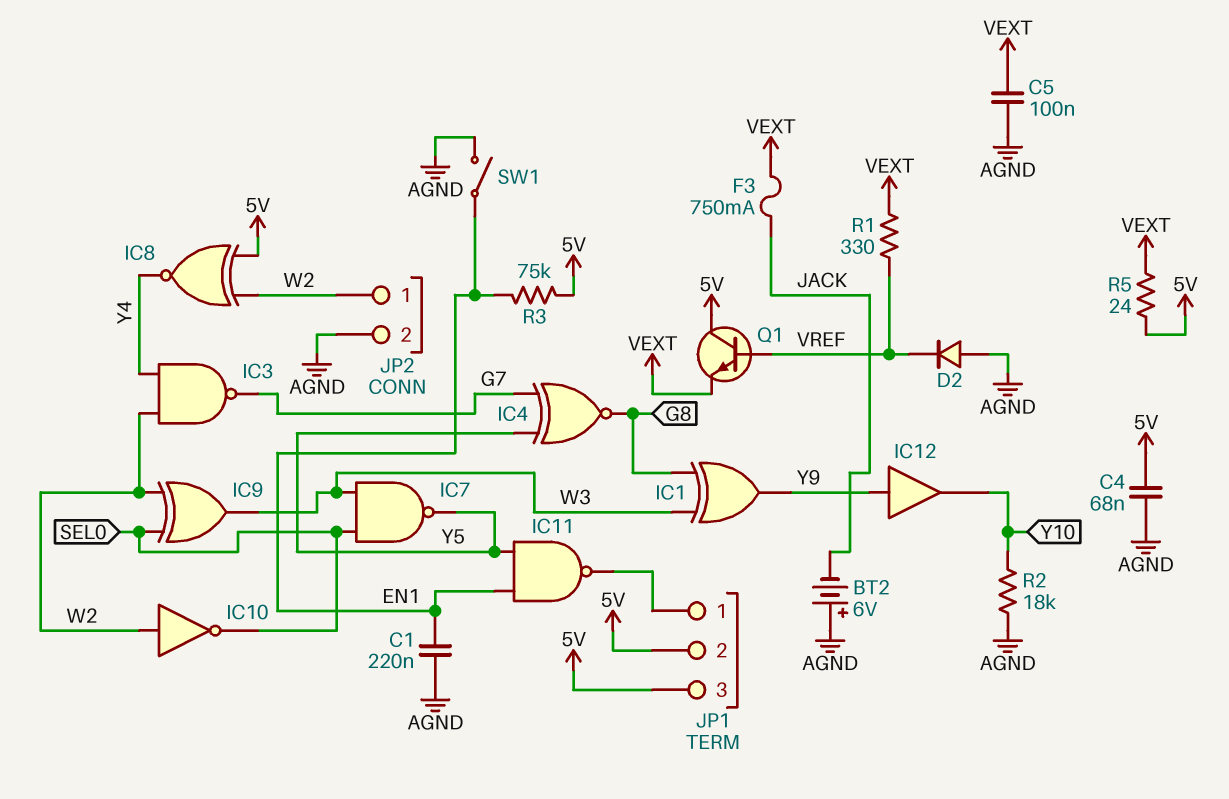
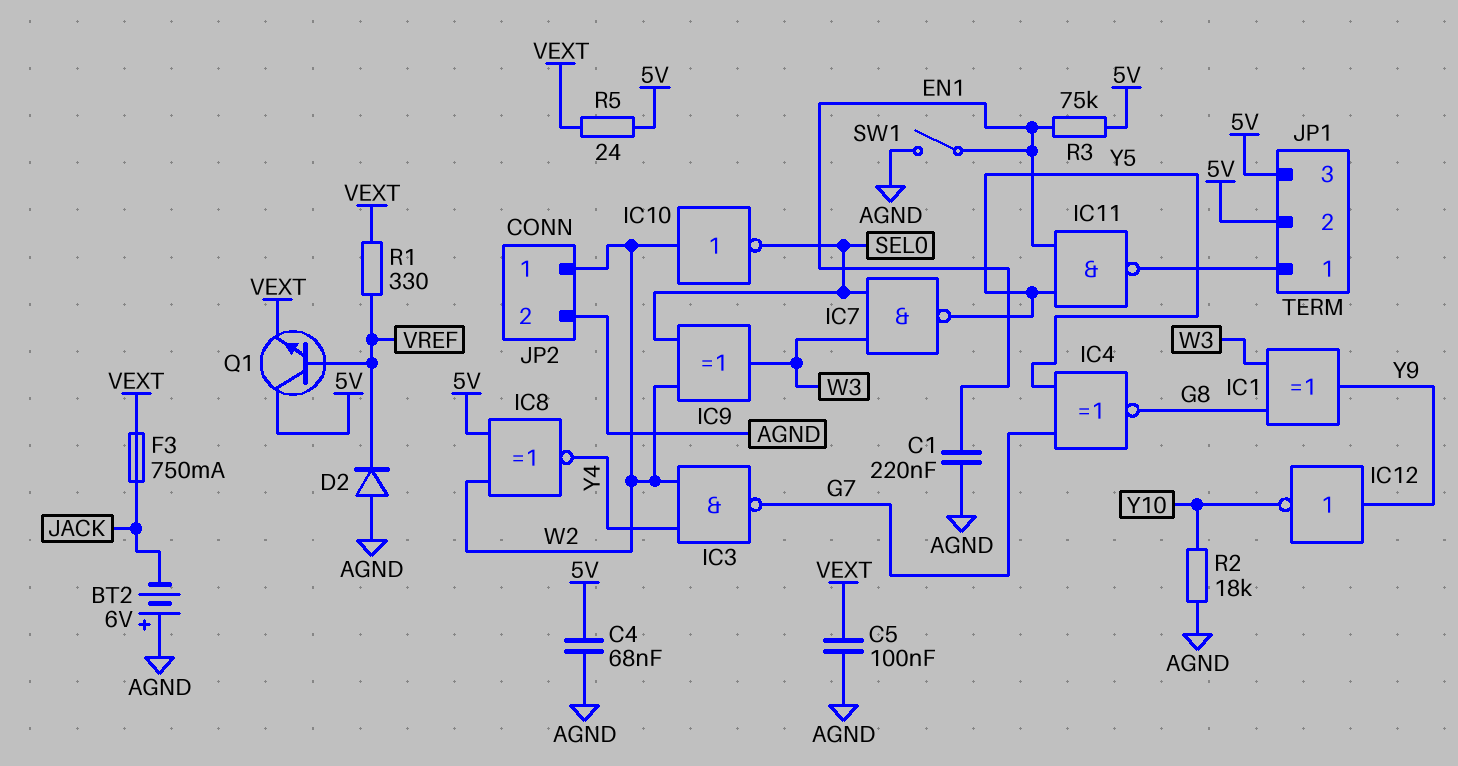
IC12: buffer (in Y9, out Y10) -> NOT (in Y9, out Y10)

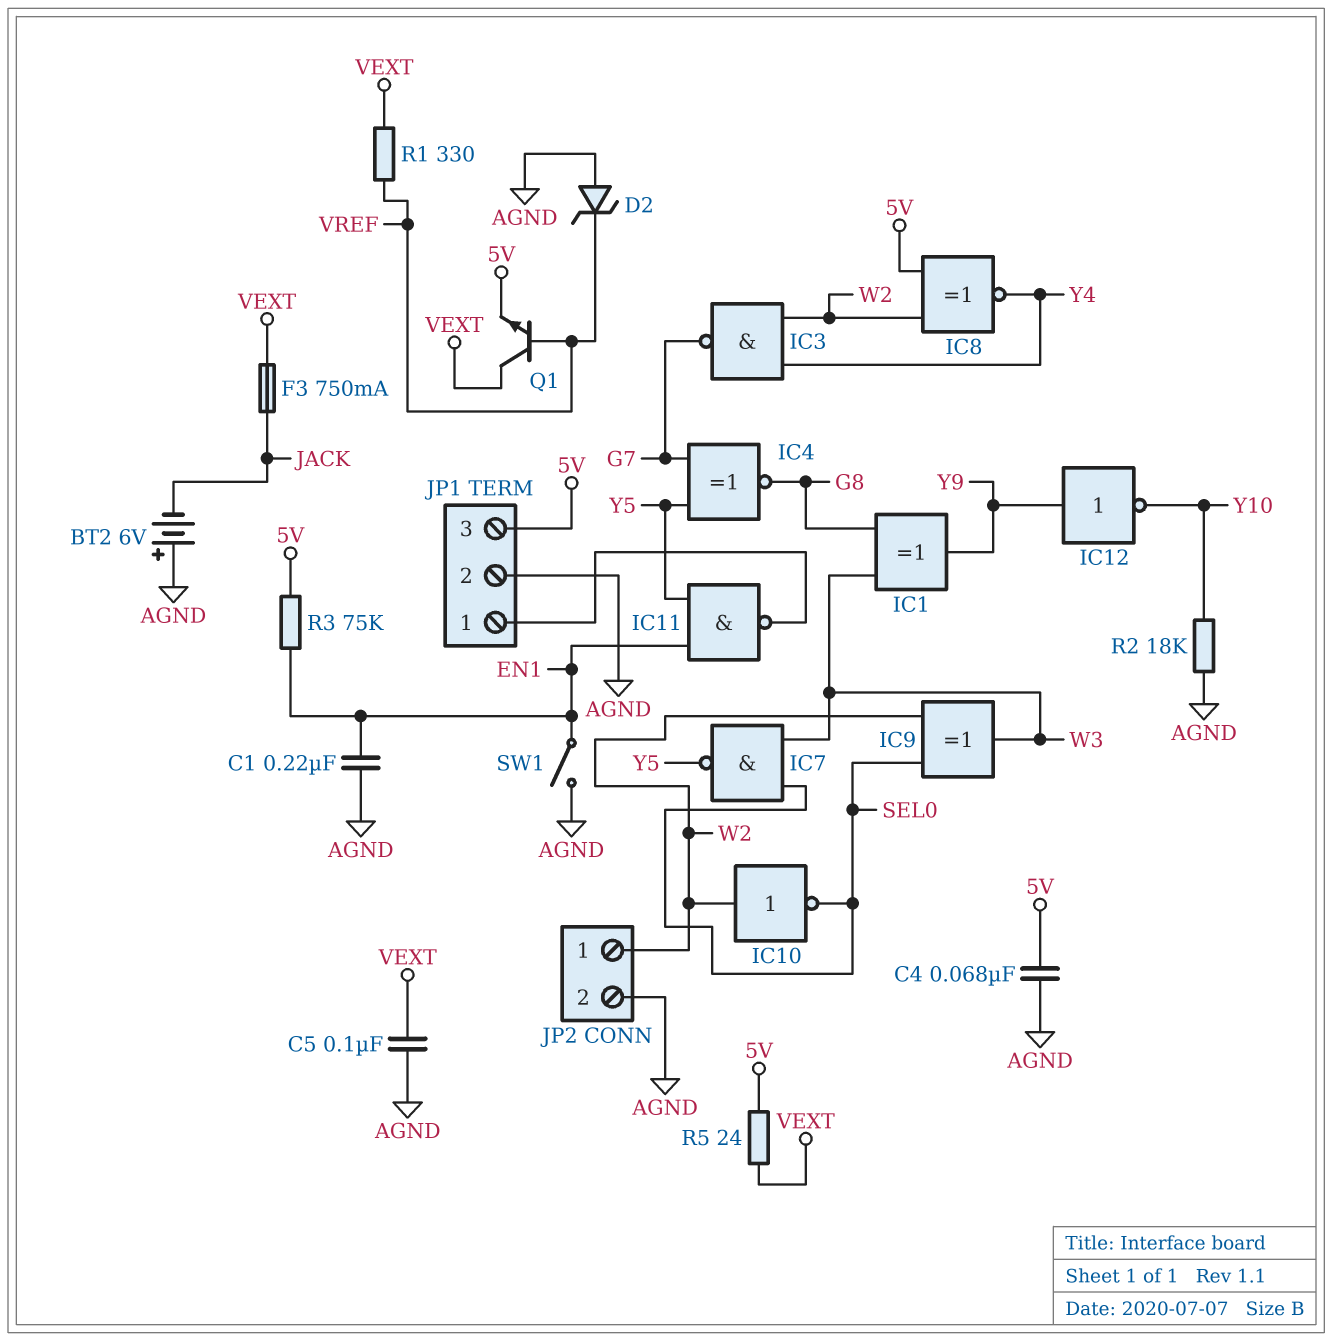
D2: diode (A AGND, K VREF) -> zener (A AGND, K VREF)
JP1 pin 2: 5V -> AGND
Q1: NPN (B VREF, C 5V, E VEXT) -> NPN (B VREF, C VEXT, E 5V)

